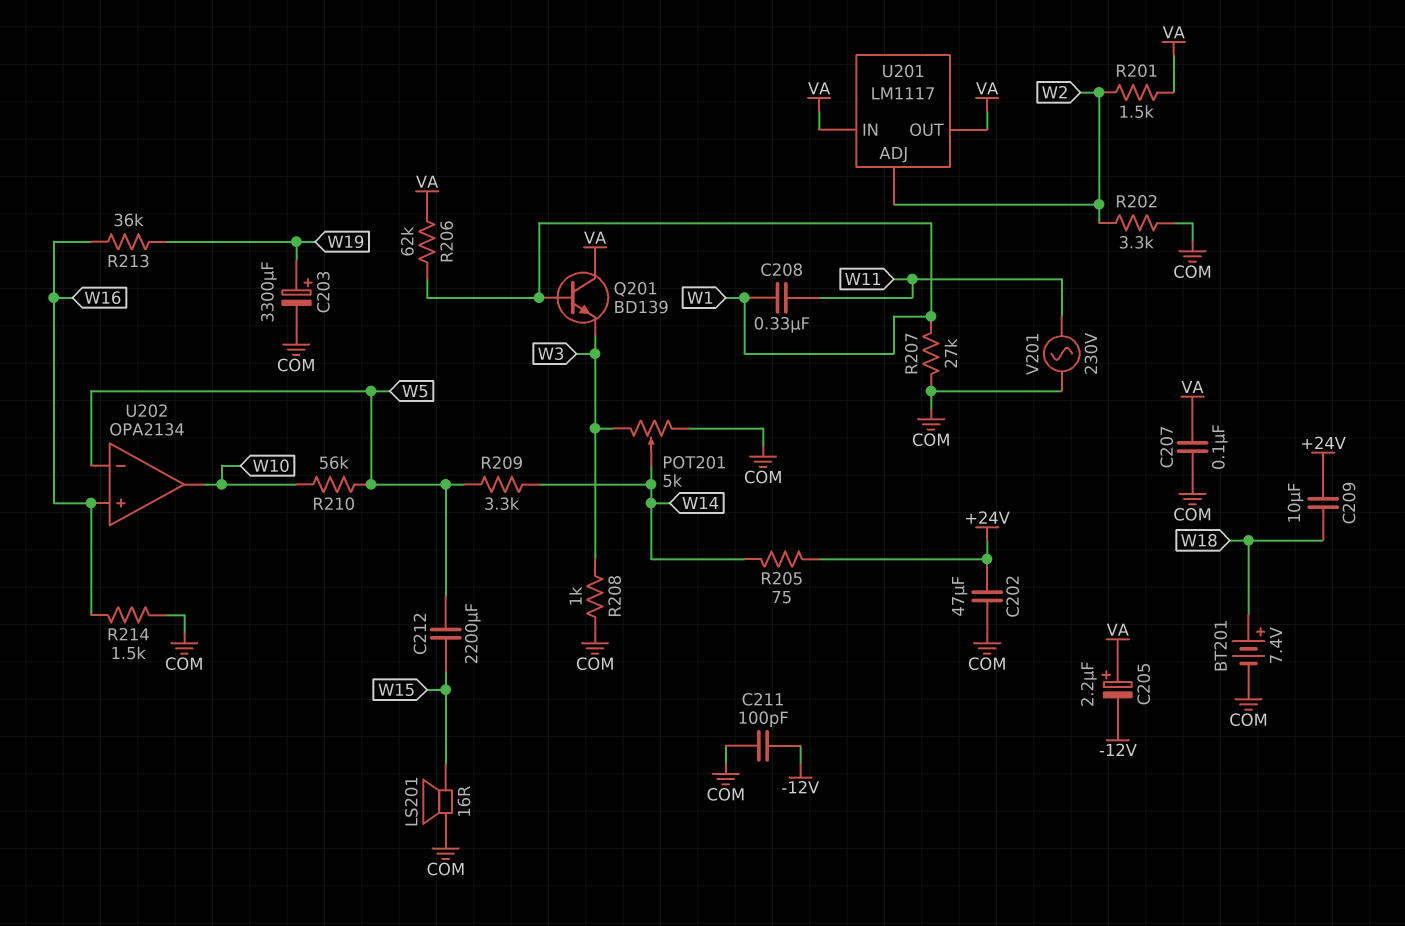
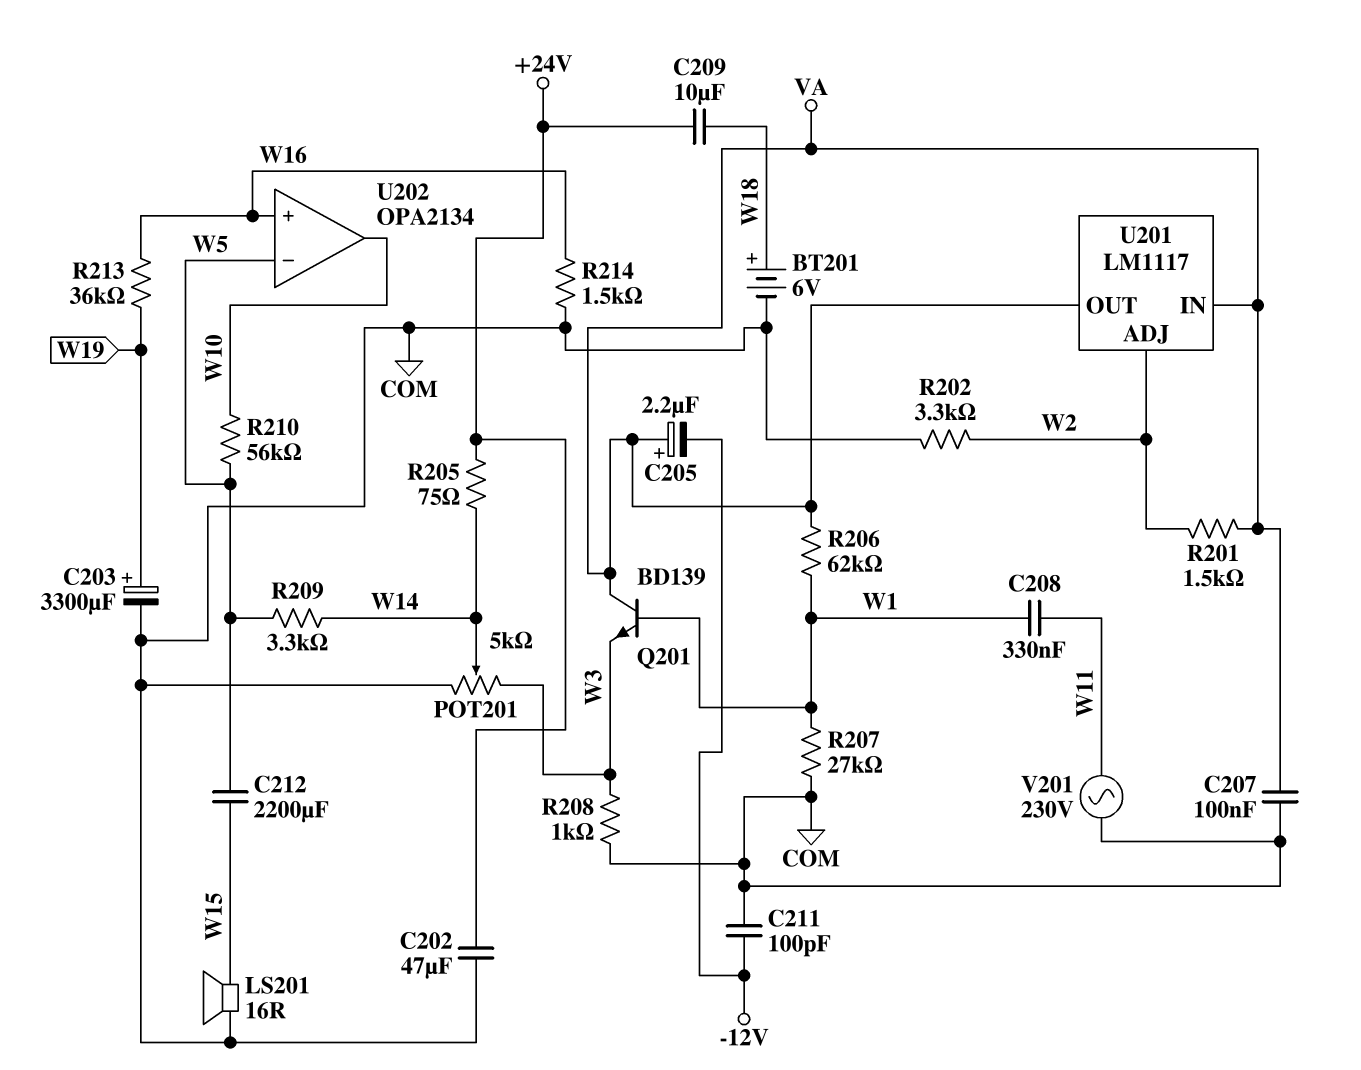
BT201: 7.4V (plus W18, minus COM) -> 6V (plus W18, minus COM)

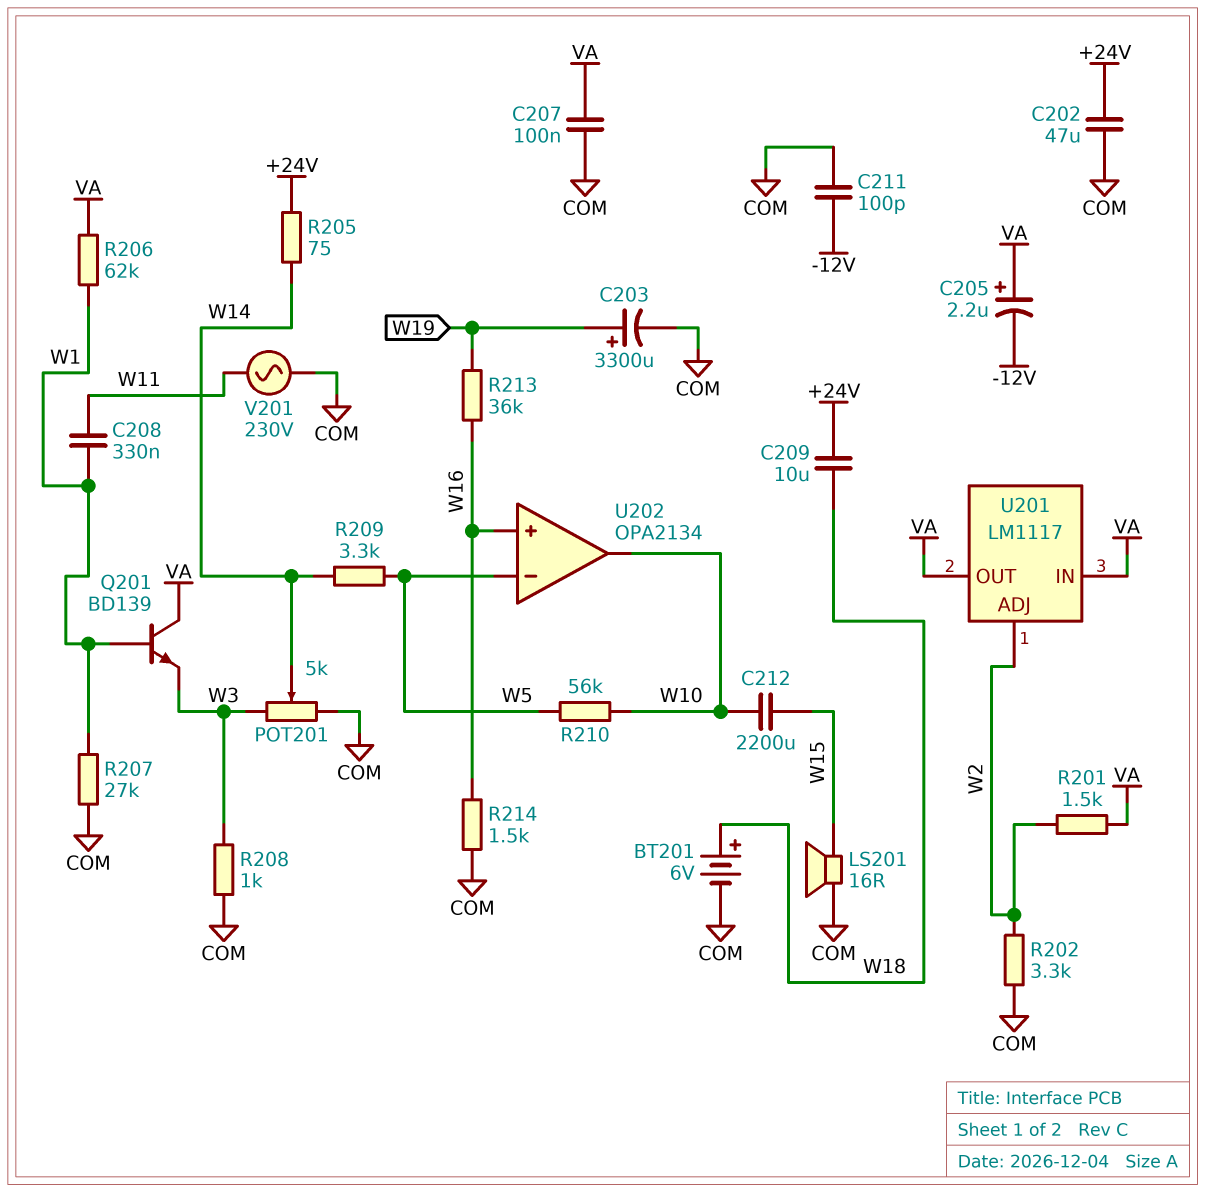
C212: 2200uF (W5, W15) -> 2200uF (W10, W15)

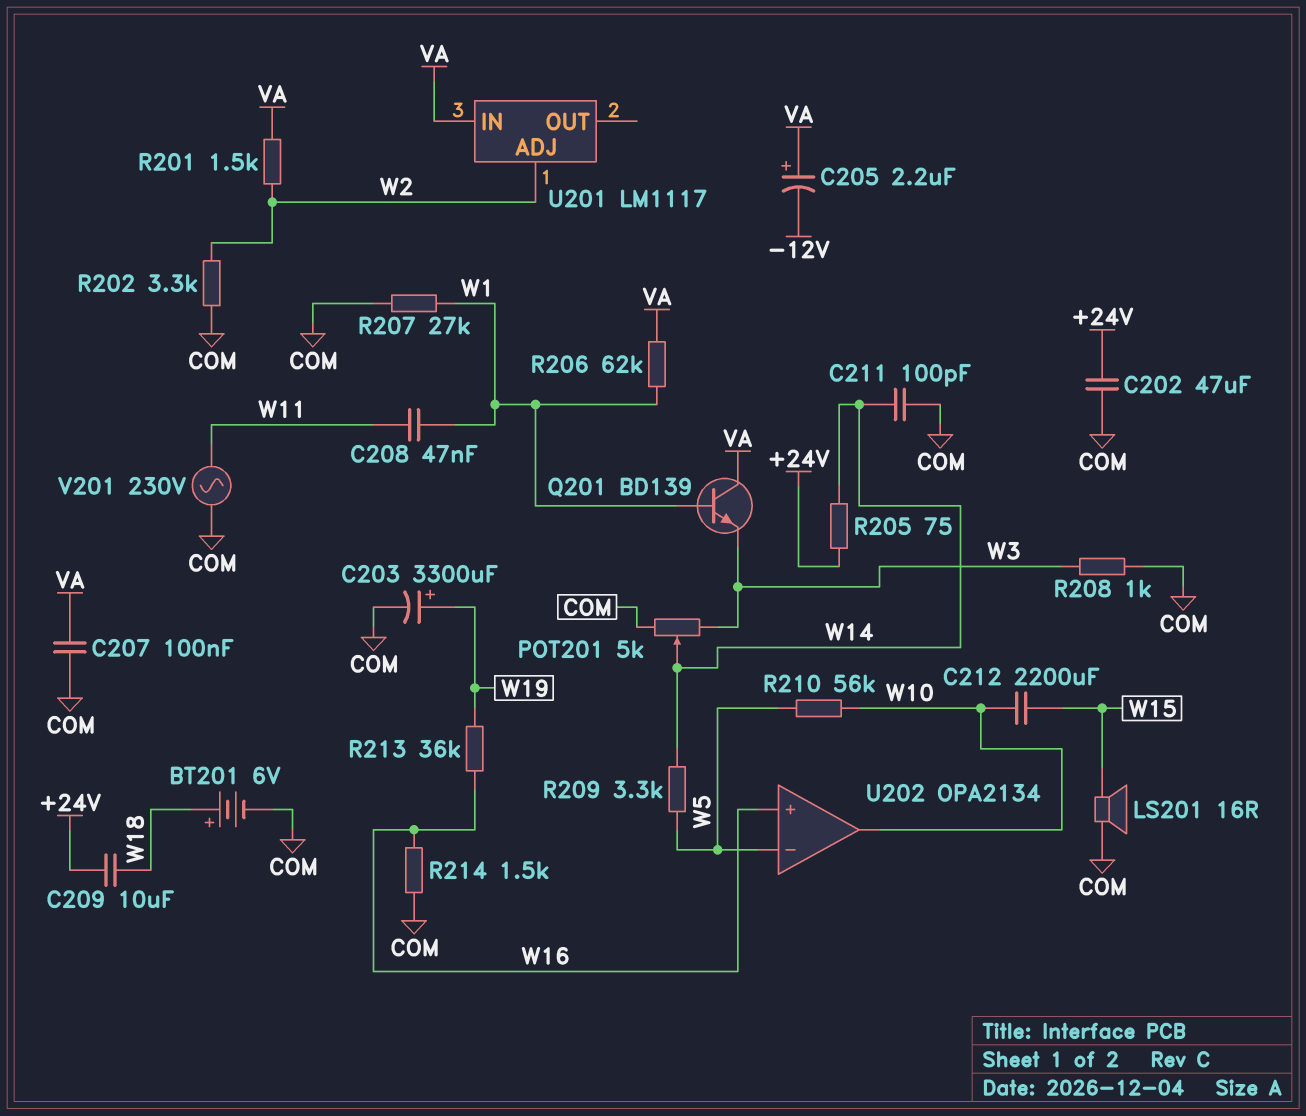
C208: 330nF (W1, W11) -> 47nF (W1, W11)
C211: 100pF (-12V, COM) -> 100pF (COM, W14)
U201 pin OUT: VA -> none

